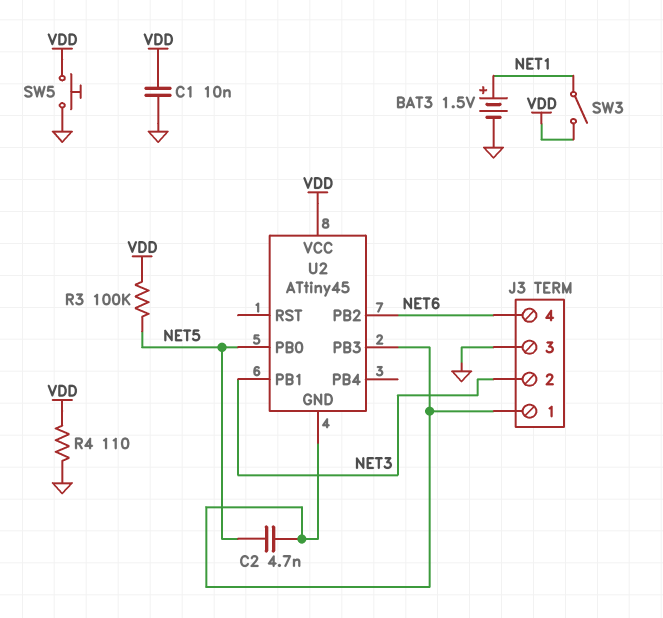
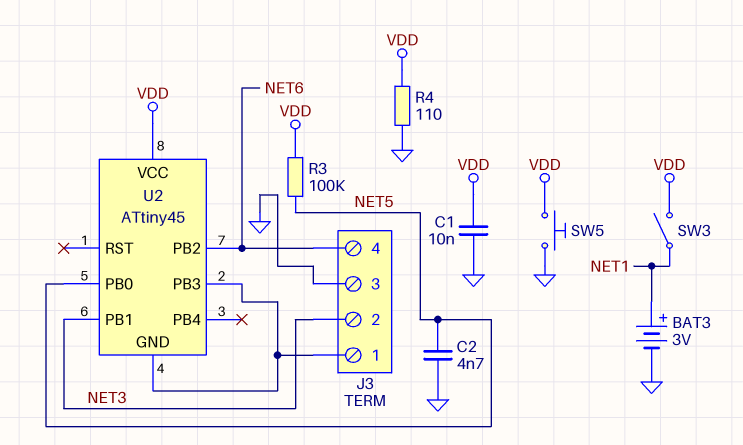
BAT3: 1.5V (plus NET1, minus GND) -> 3V (plus NET1, minus GND)
C2: 4.7nF (J3/1, NET5) -> 4.7nF (GND, NET5)

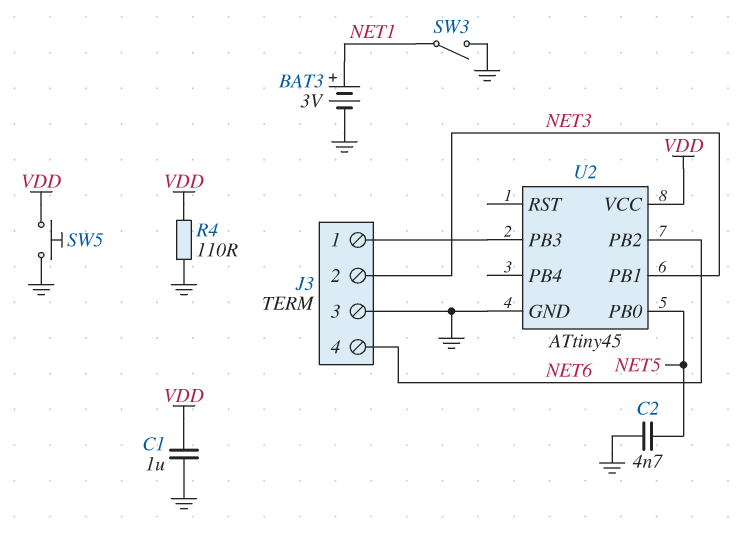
C1: 10nF (GND, VDD) -> 1uF (GND, VDD)
R3: 100k (NET5, VDD) -> none
SW3: switch (NET1, VDD) -> switch (GND, NET1)
U2 pin GND: J3/1 -> GND

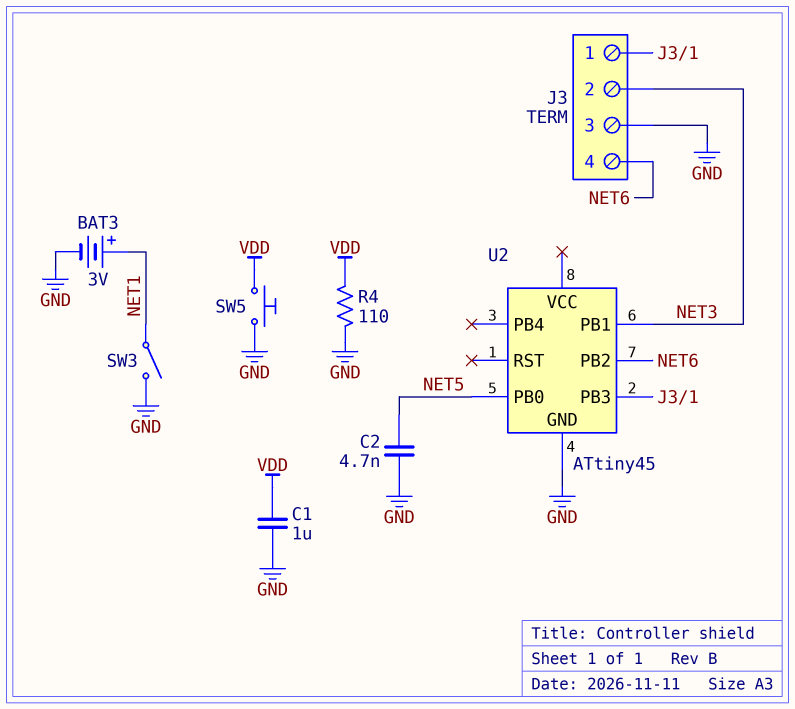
U2 pin VCC: VDD -> none

